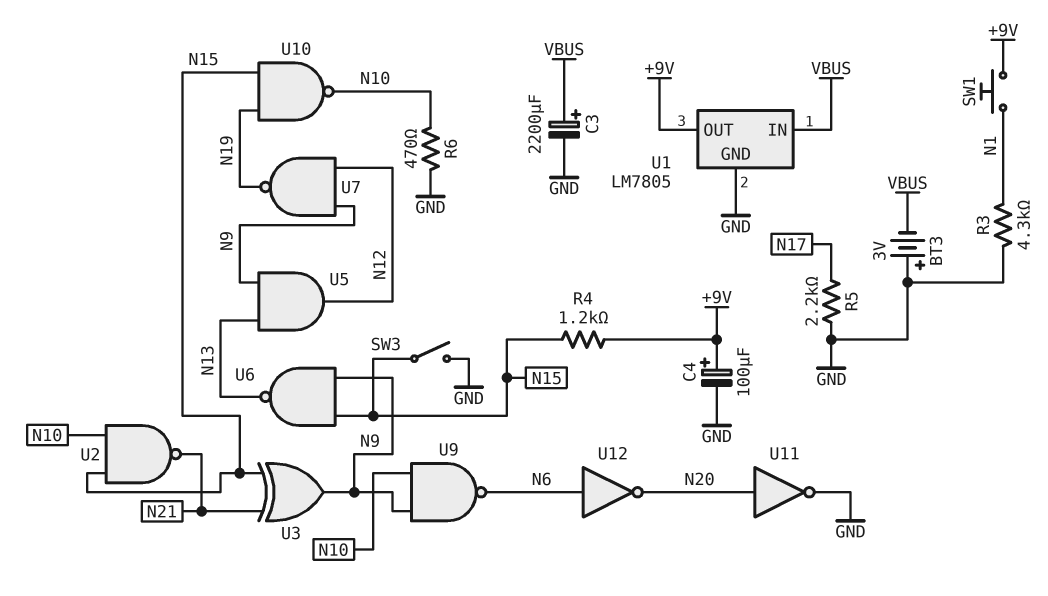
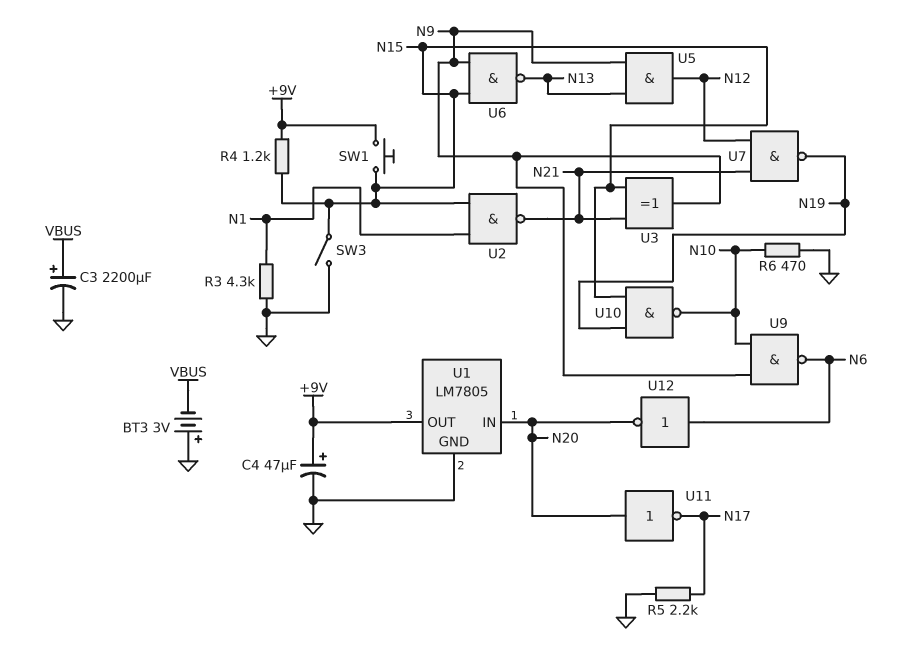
C4: 100uF (plus +9V, minus GND) -> 47uF (plus +9V, minus GND)
SW1: button (+9V, N1) -> button (+9V, N15)
U1 pin IN: VBUS -> N20
U2: NAND (in N10, in N15, out N21) -> NAND (in N1, in N15, out N21)
U7: NAND (in N9, in N12, out N19) -> NAND (in N12, in N21, out N19)
U11: NOT (in N20, out GND) -> NOT (in N20, out N17)

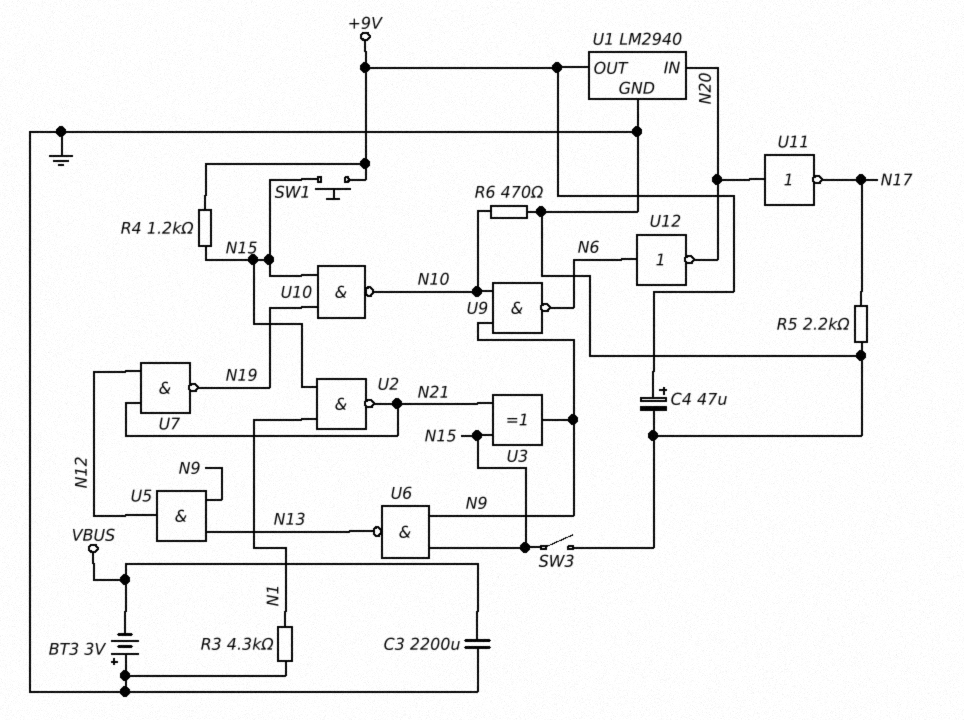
C3: 2200uF (plus VBUS, minus GND) -> 2200uF (GND, VBUS)
U1: LM7805 -> LM2940

